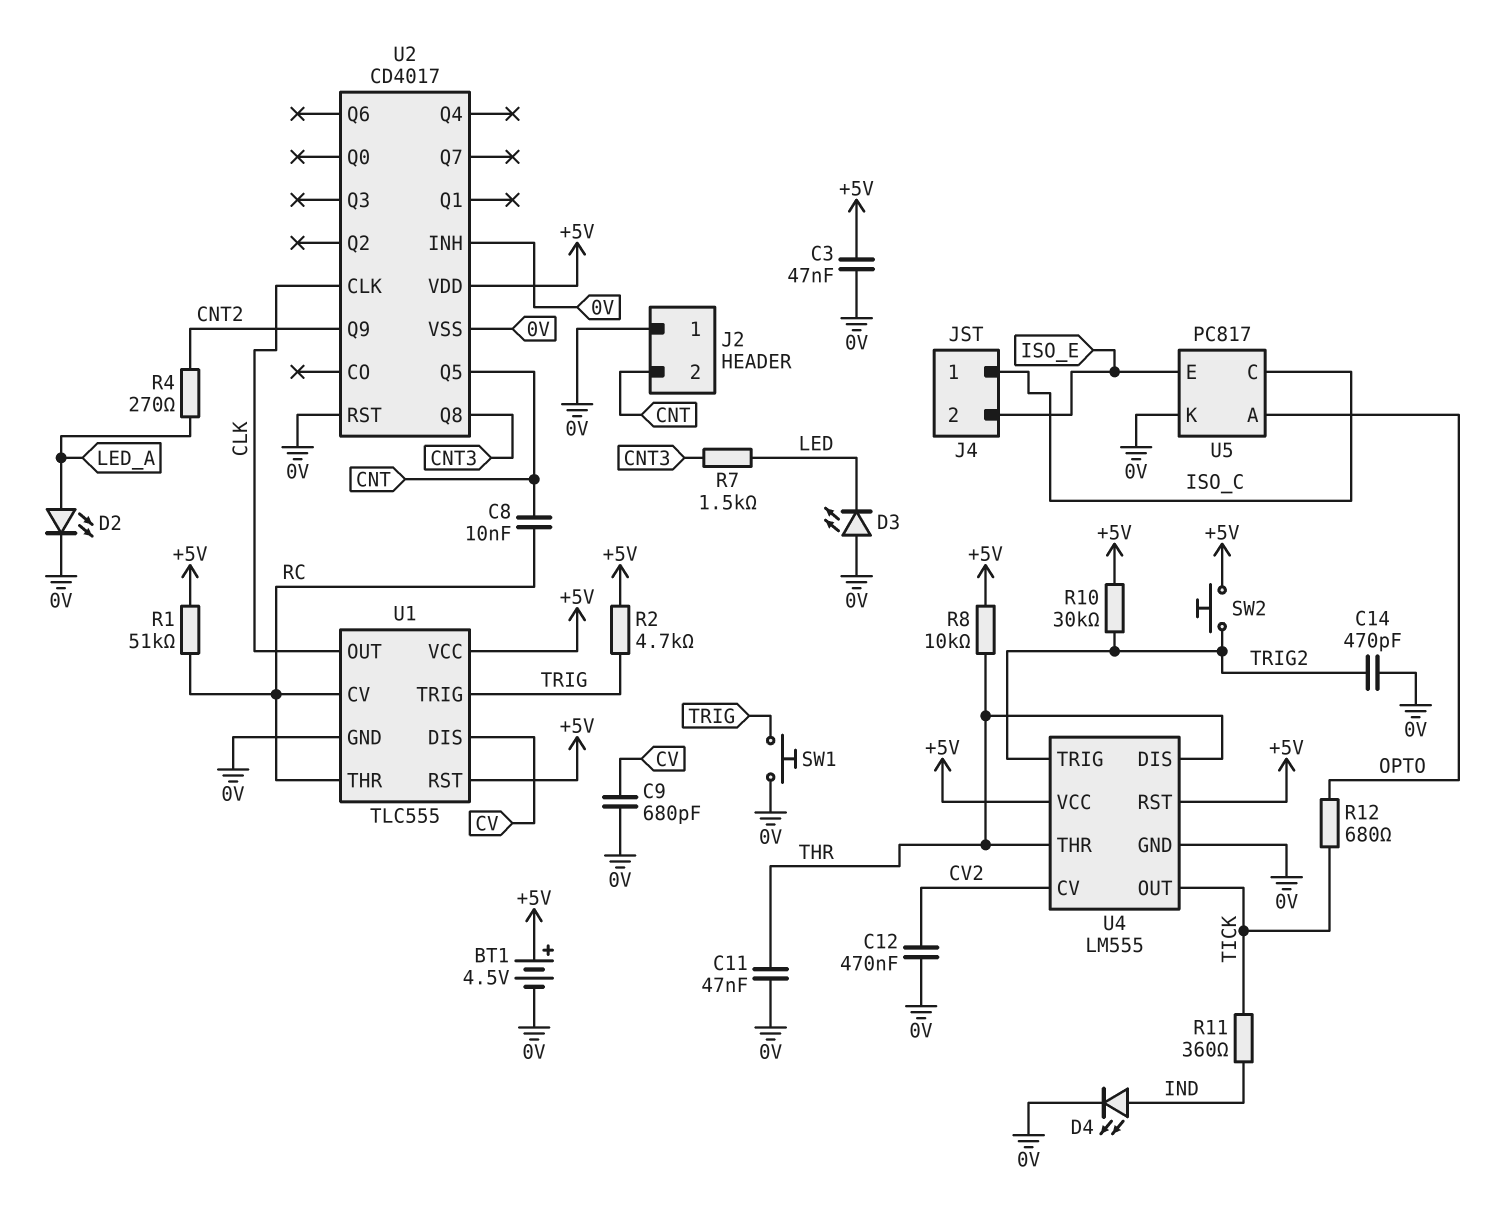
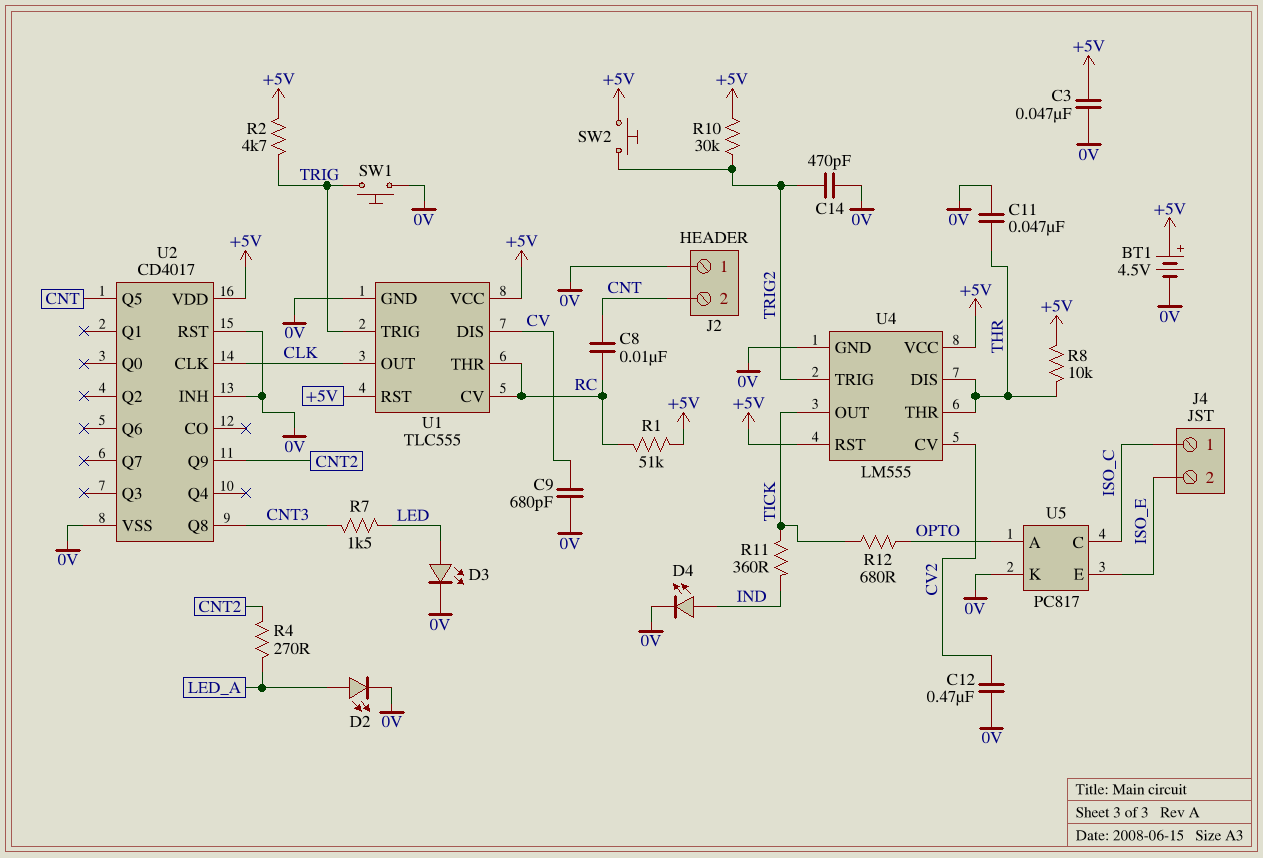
D3: LED (A 0V, K LED) -> LED (A LED, K 0V)

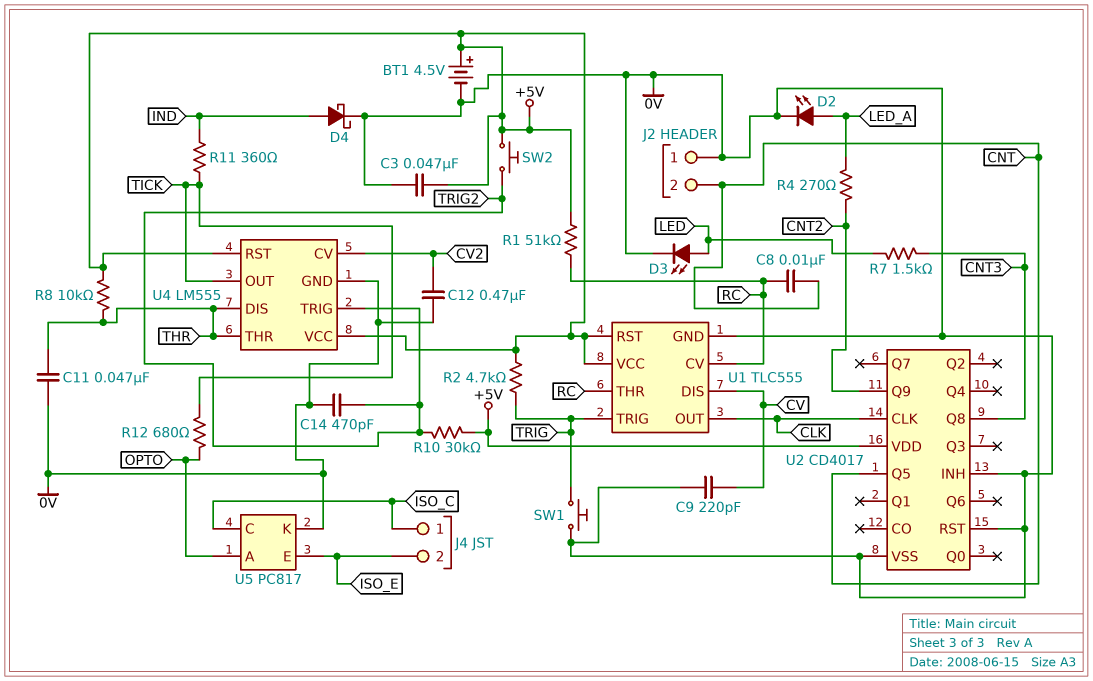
C9: 680pF (0V, CV) -> 220pF (0V, CV)
D4: LED (A IND, K 0V) -> schottky (A IND, K 0V)

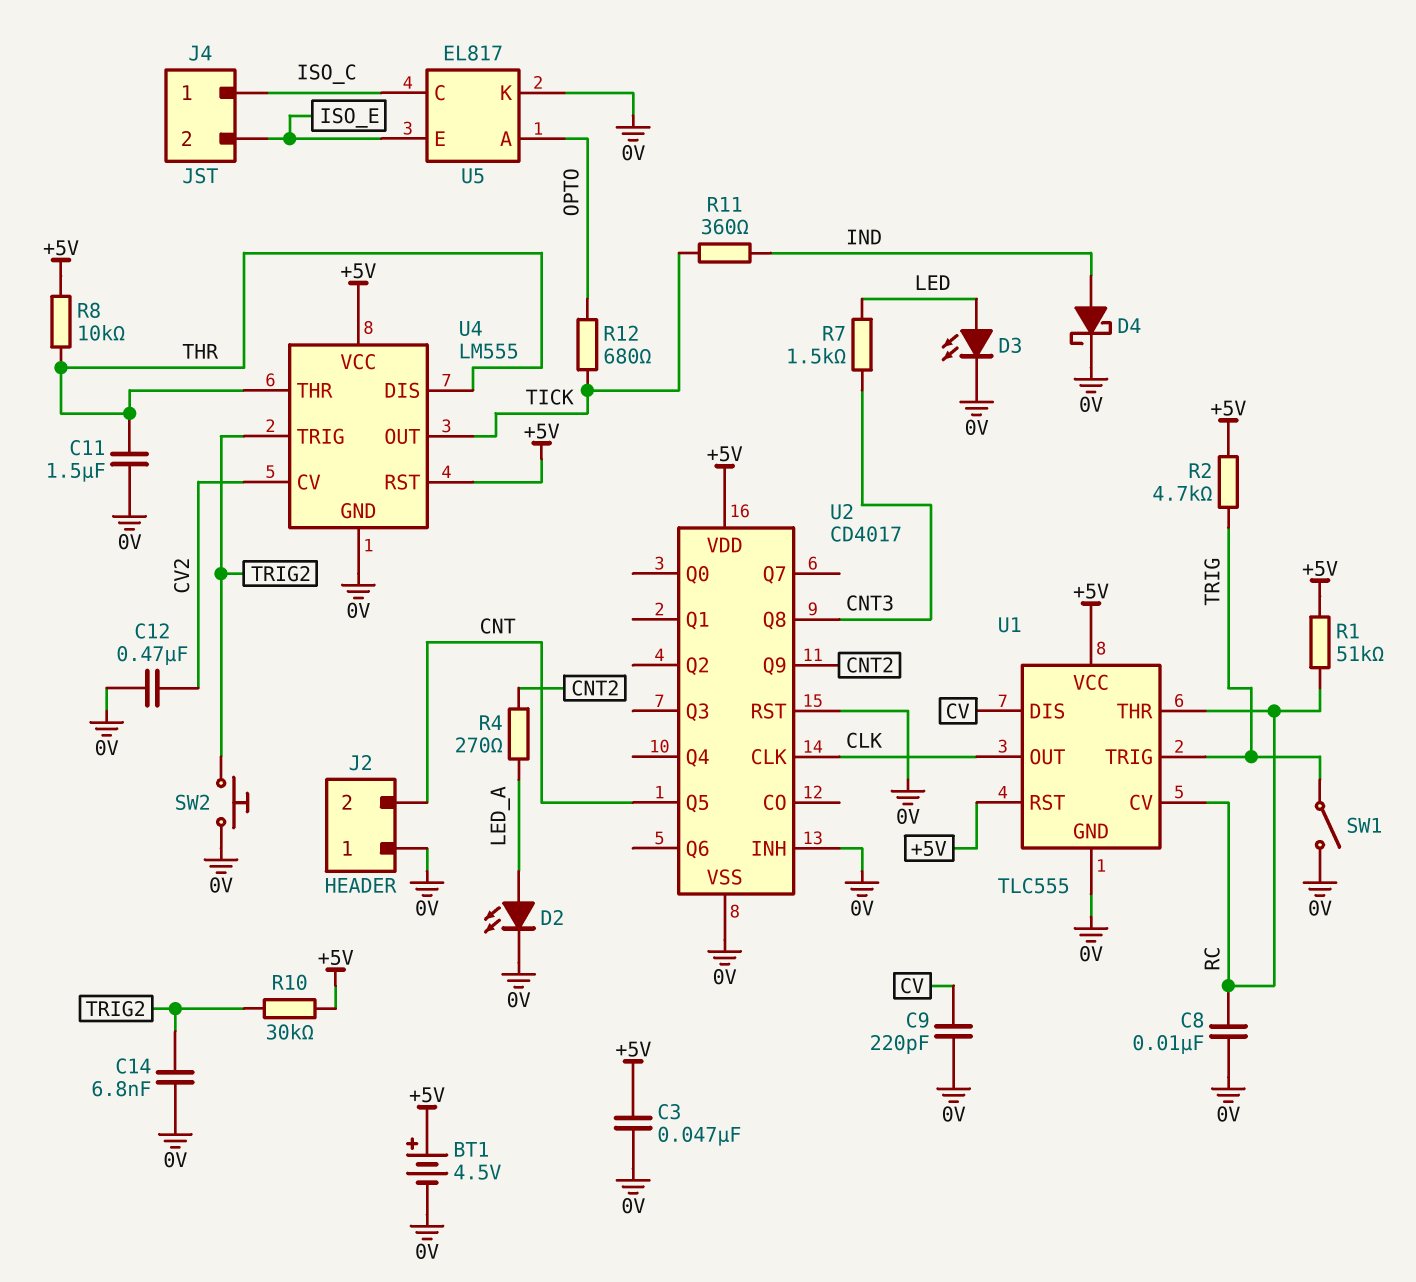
C8: 10nF (CNT, RC) -> 10nF (0V, RC)
C11: 47nF (0V, THR) -> 1.5uF (0V, THR)
C14: 470pF (0V, TRIG2) -> 6.8nF (0V, TRIG2)
SW1: button (0V, TRIG) -> switch (0V, TRIG)
SW2: button (+5V, TRIG2) -> button (0V, TRIG2)
U5: PC817 -> EL817

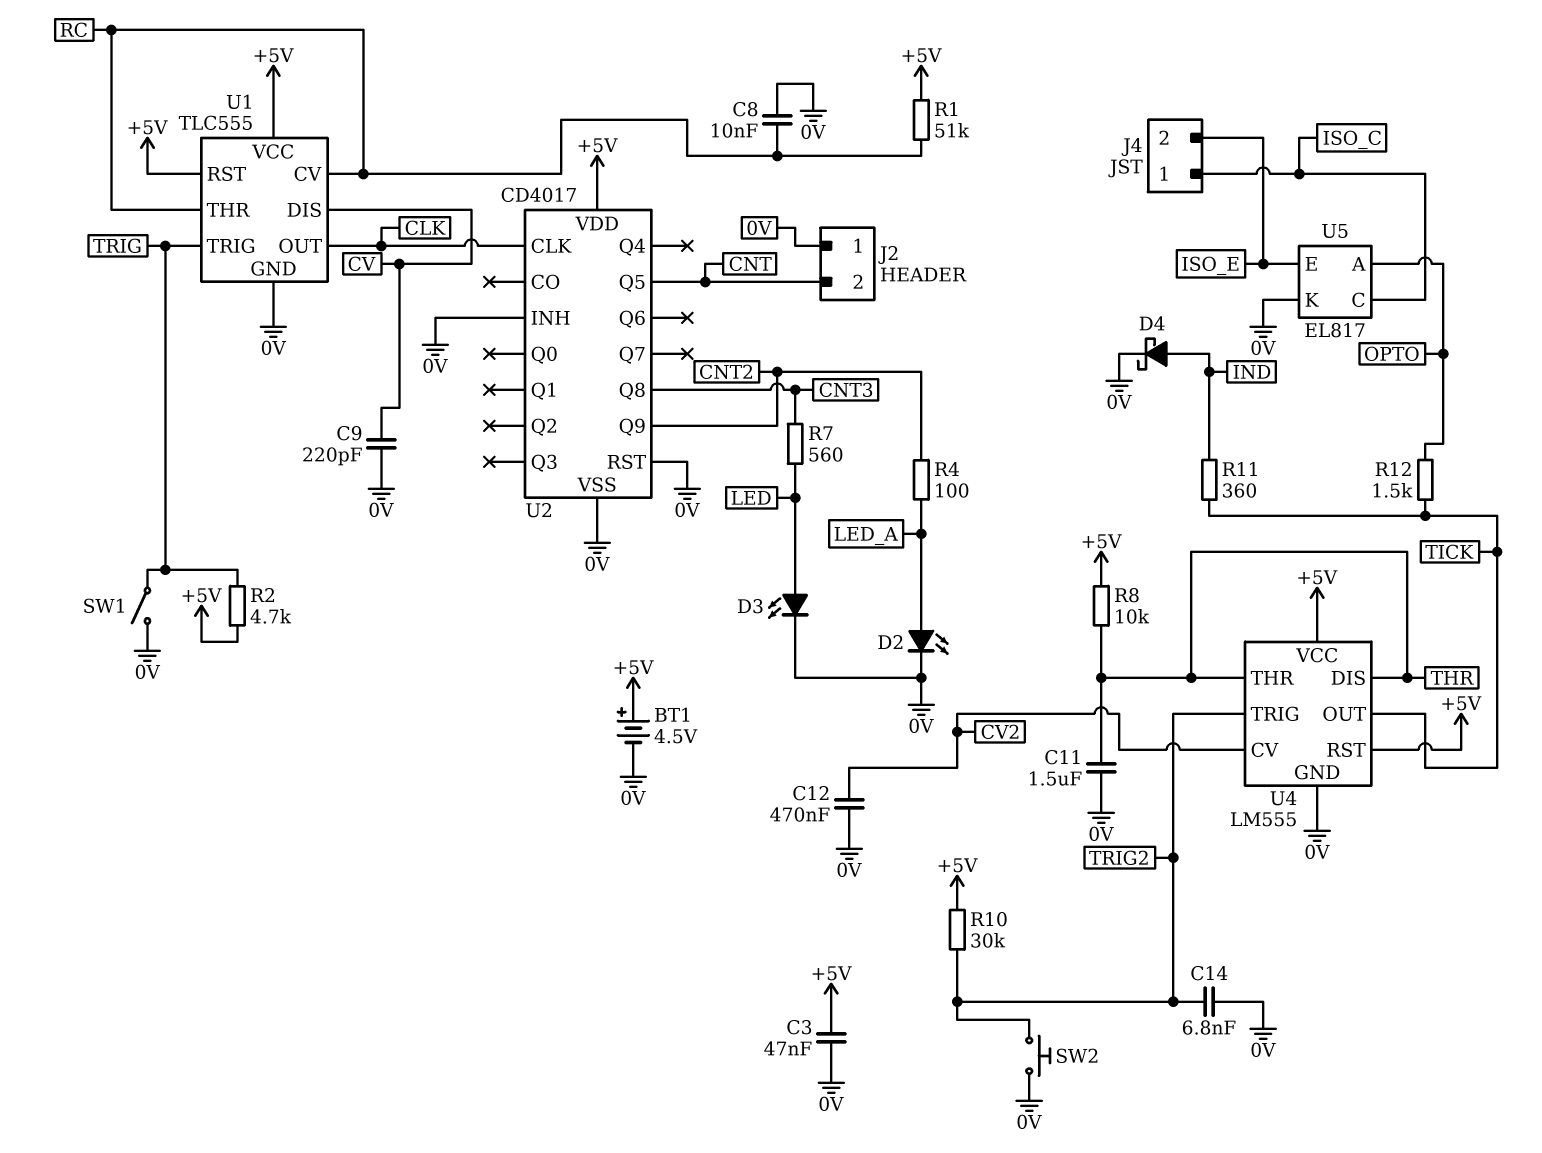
R4: 270 (CNT2, LED_A) -> 100 (CNT2, LED_A)
R7: 1.5k (CNT3, LED) -> 560 (CNT3, LED)
R12: 680 (OPTO, TICK) -> 1.5k (OPTO, TICK)

